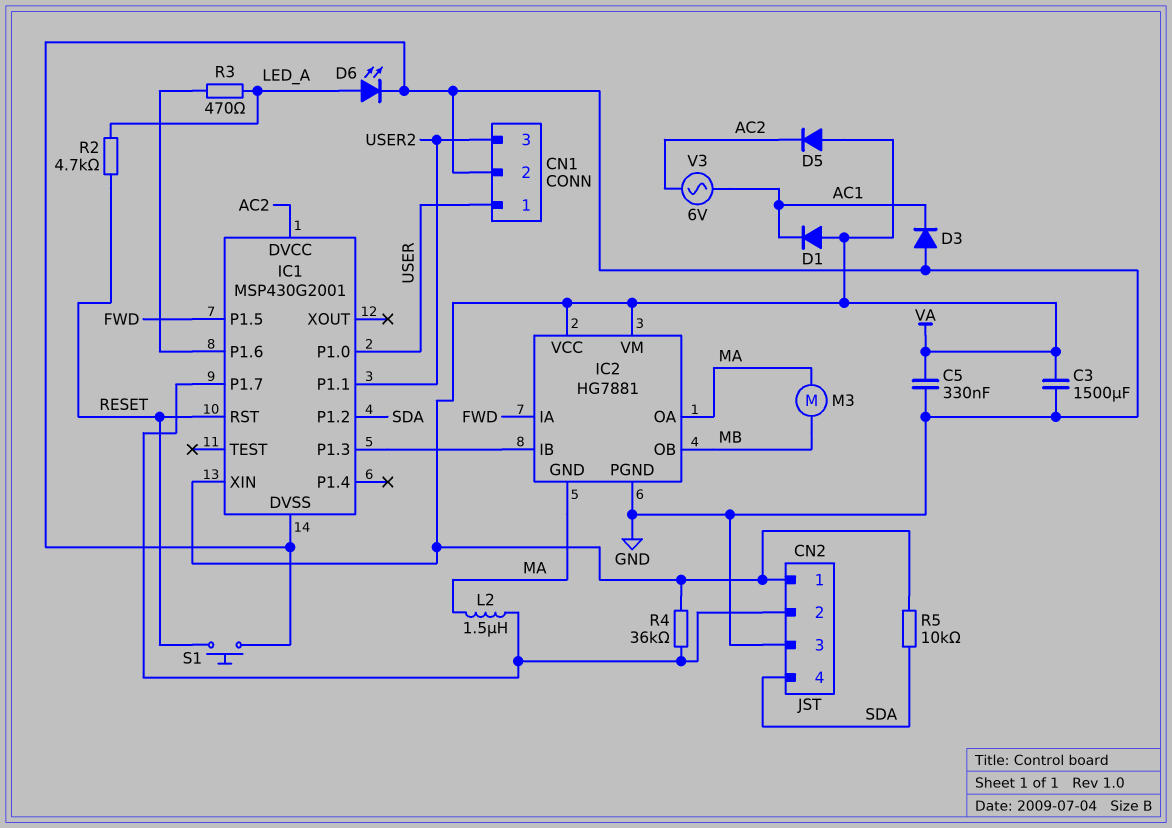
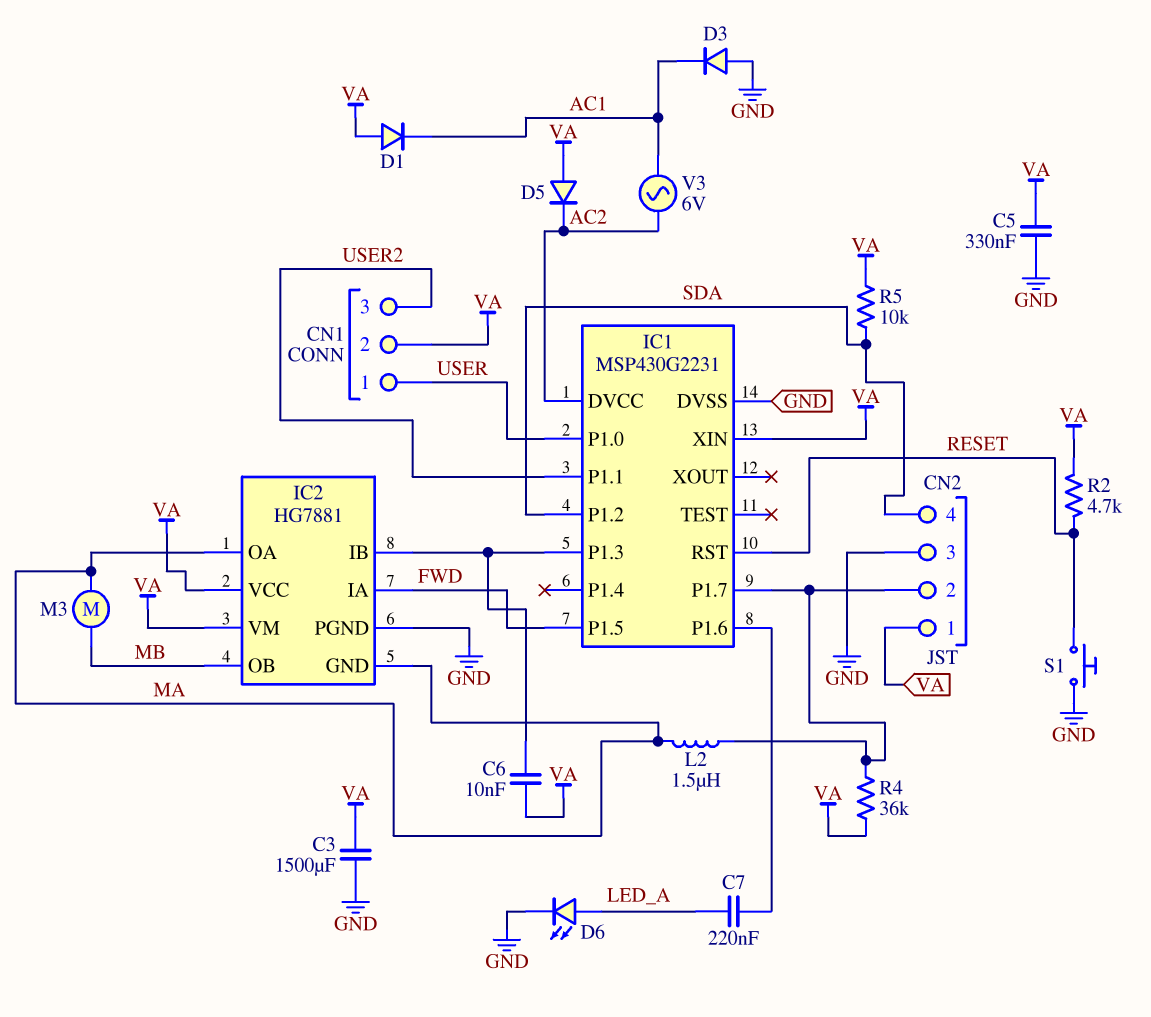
C6: none -> 10nF (IC1/P1.3, VA)
C7: none -> 220nF (IC1/P1.6, LED_A)
CN1 pin 2: GND -> VA
IC1: MSP430G2001 -> MSP430G2231
R2: 4.7k (LED_A, RESET) -> 4.7k (RESET, VA)
R3: 470 (IC1/P1.6, LED_A) -> none

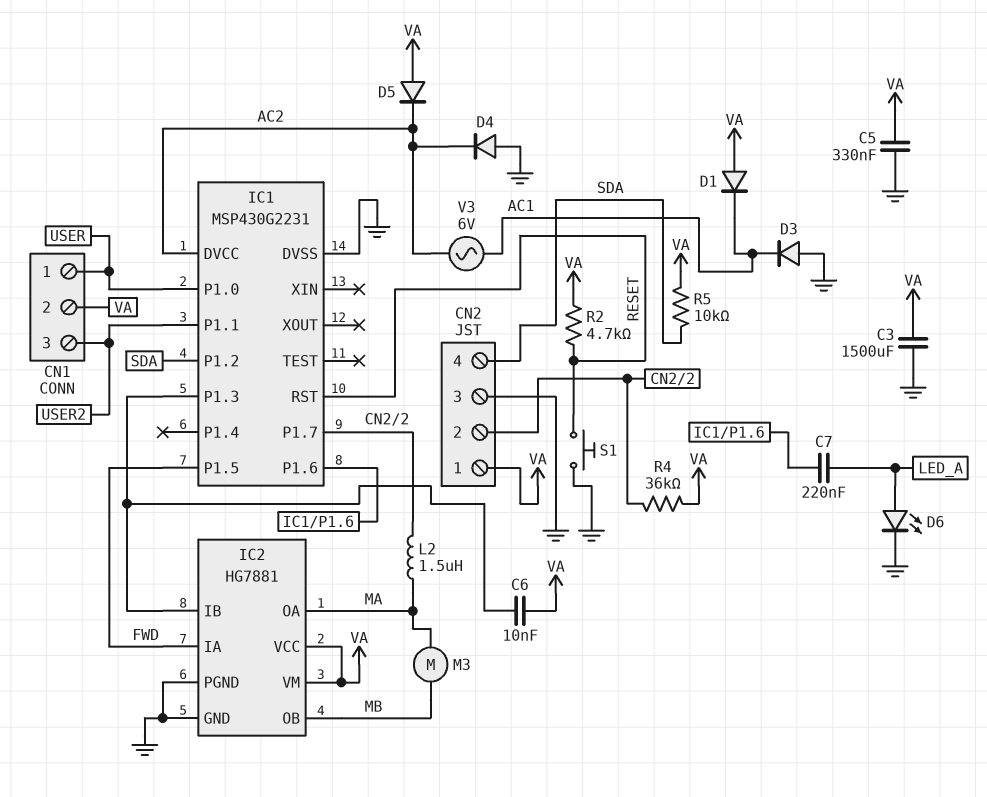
D4: none -> diode (A GND, K AC2)
IC1 pin XIN: VA -> none
IC2 pin GND: MA -> GND

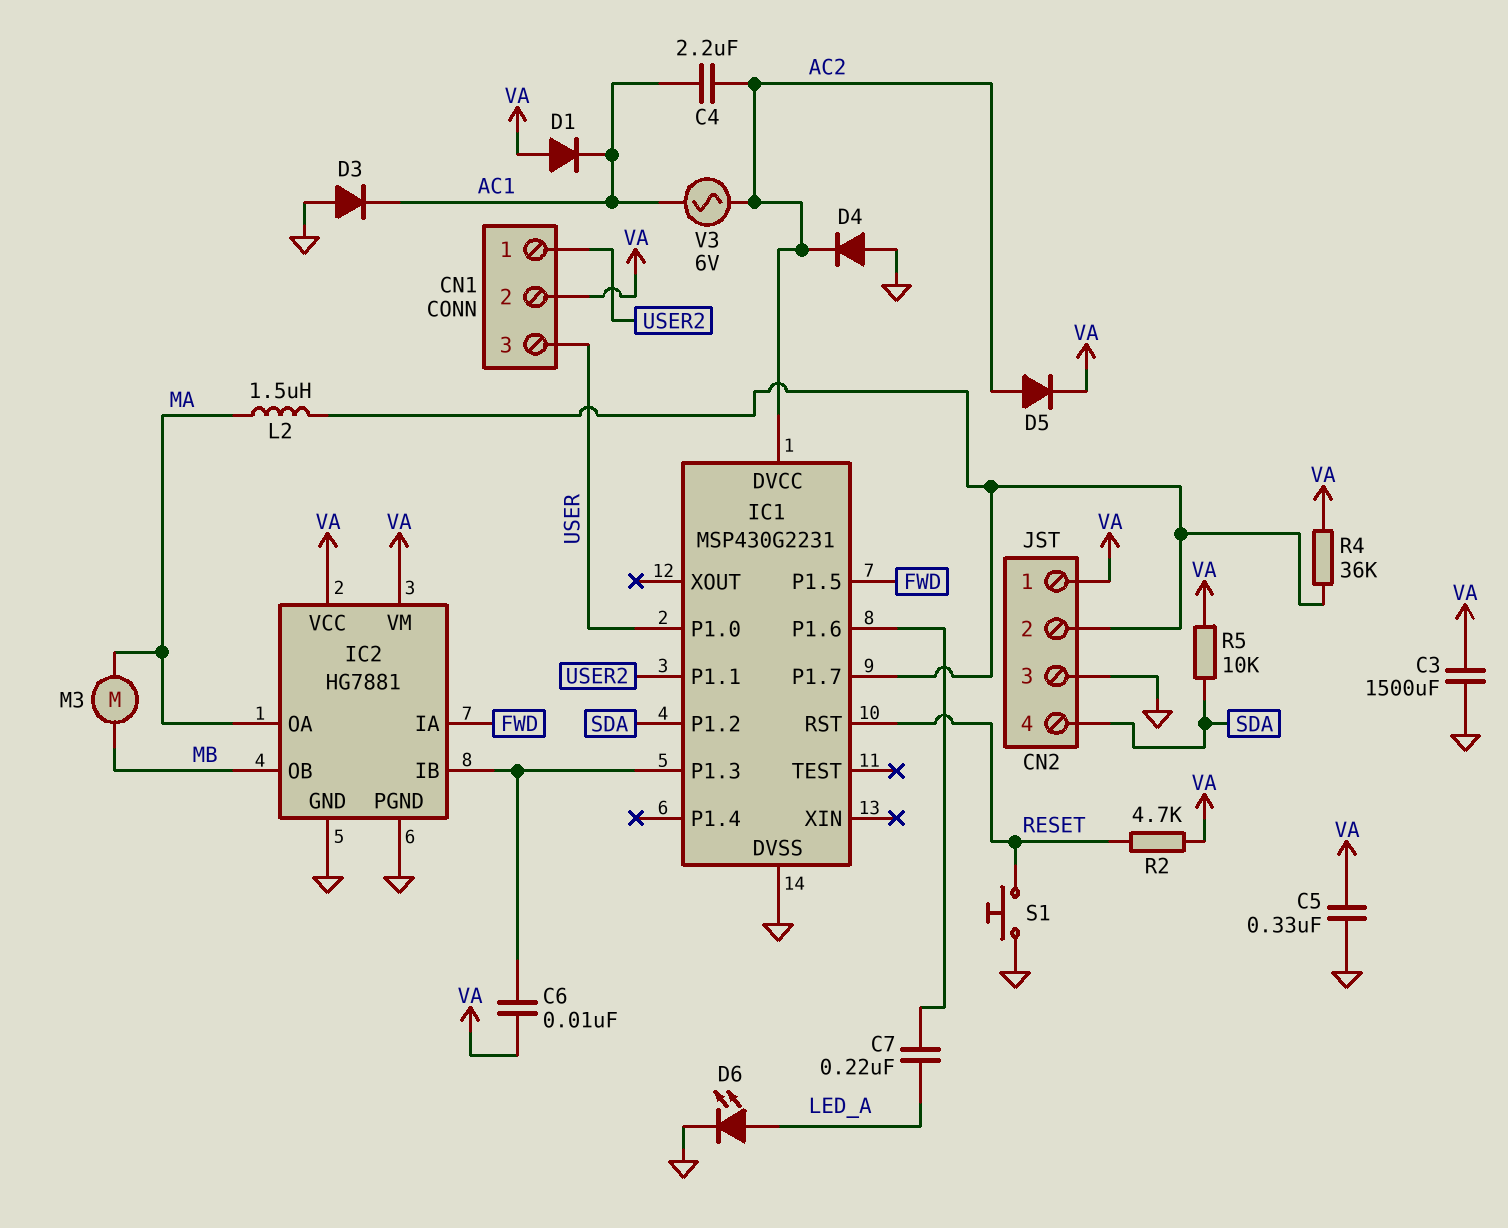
C4: none -> 2.2uF (AC1, AC2)
CN1 pin 1: USER -> USER2
CN1 pin 3: USER2 -> USER
D5: diode (A VA, K AC2) -> diode (A AC2, K VA)

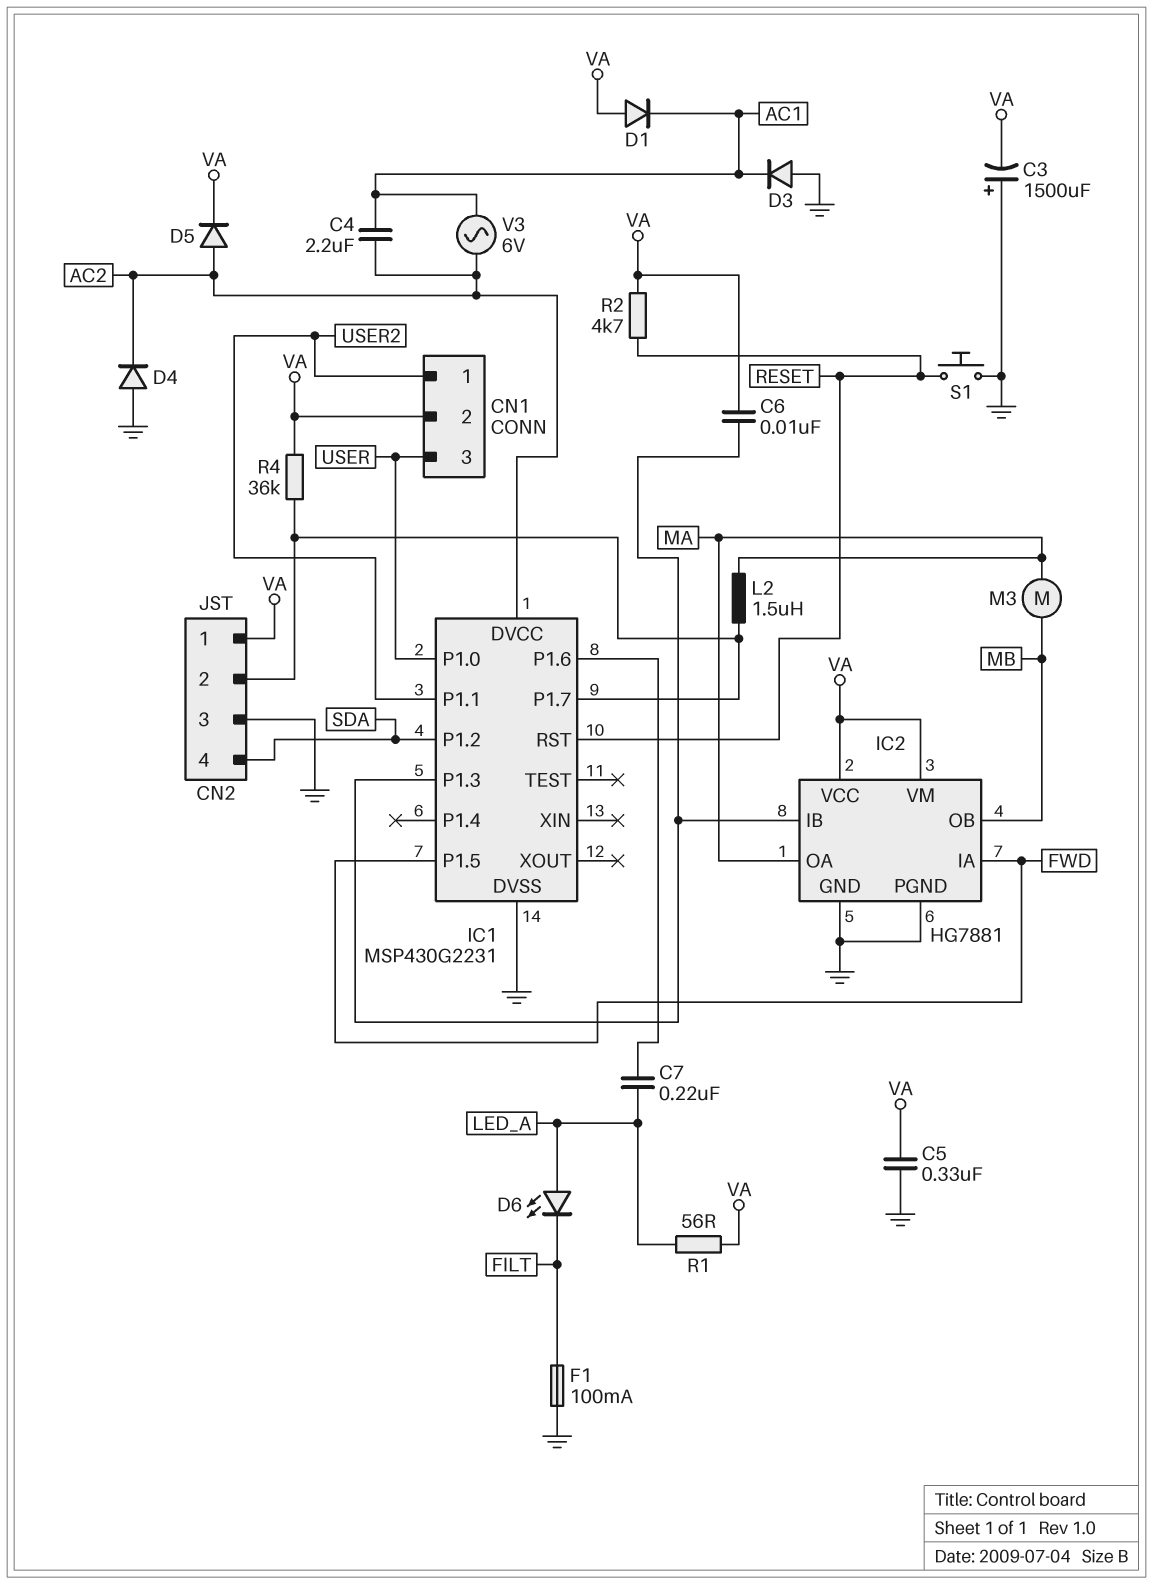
C3: 1500uF (GND, VA) -> 1500uF (plus GND, minus VA)
D6: LED (A LED_A, K GND) -> LED (A LED_A, K FILT)
F1: none -> 100mA (FILT, GND)
R1: none -> 56 (LED_A, VA)
R5: 10k (SDA, VA) -> none

